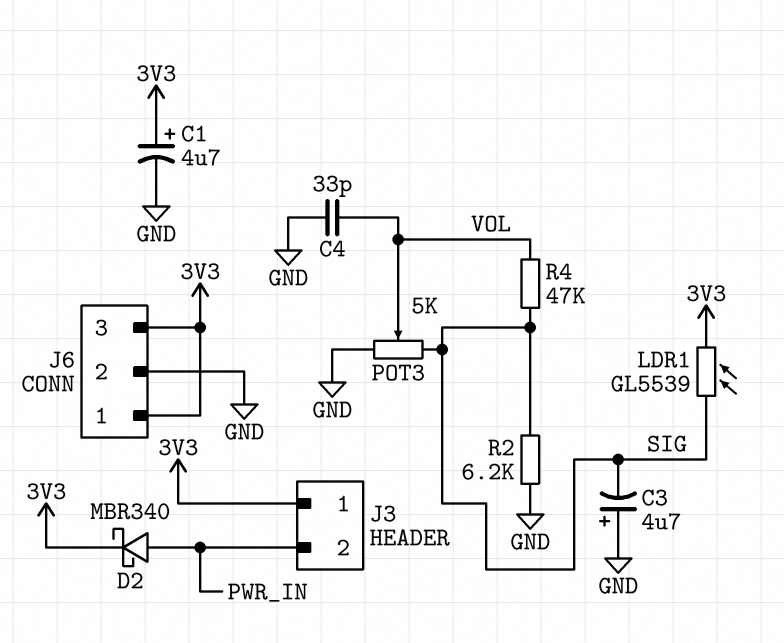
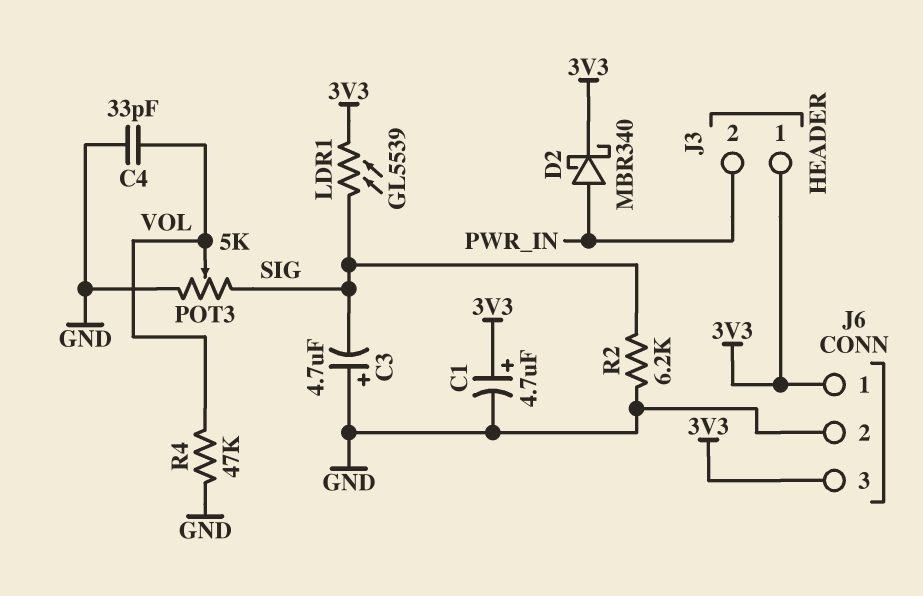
R4: 47k (SIG, VOL) -> 47k (GND, VOL)

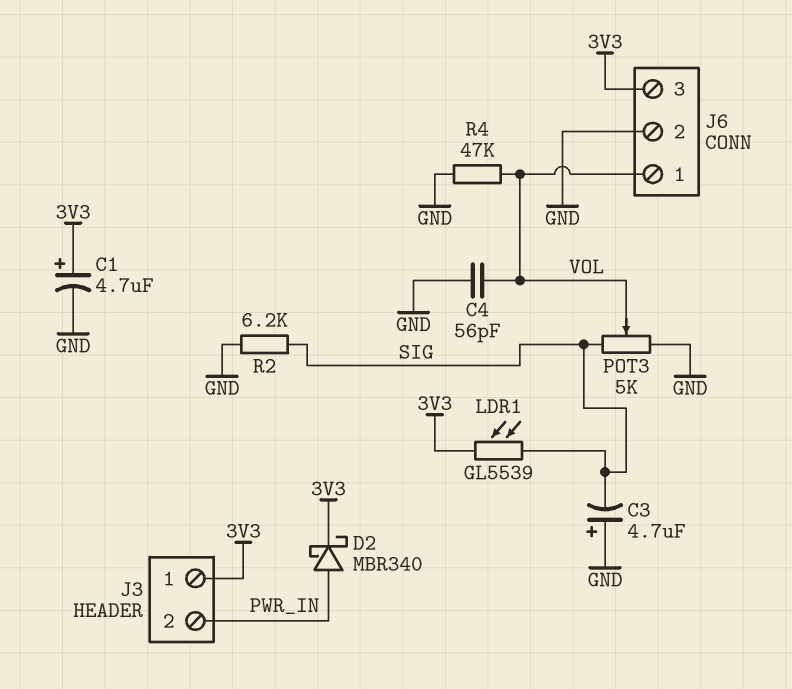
C4: 33pF (GND, VOL) -> 56pF (GND, VOL)
J6 pin 1: 3V3 -> VOL

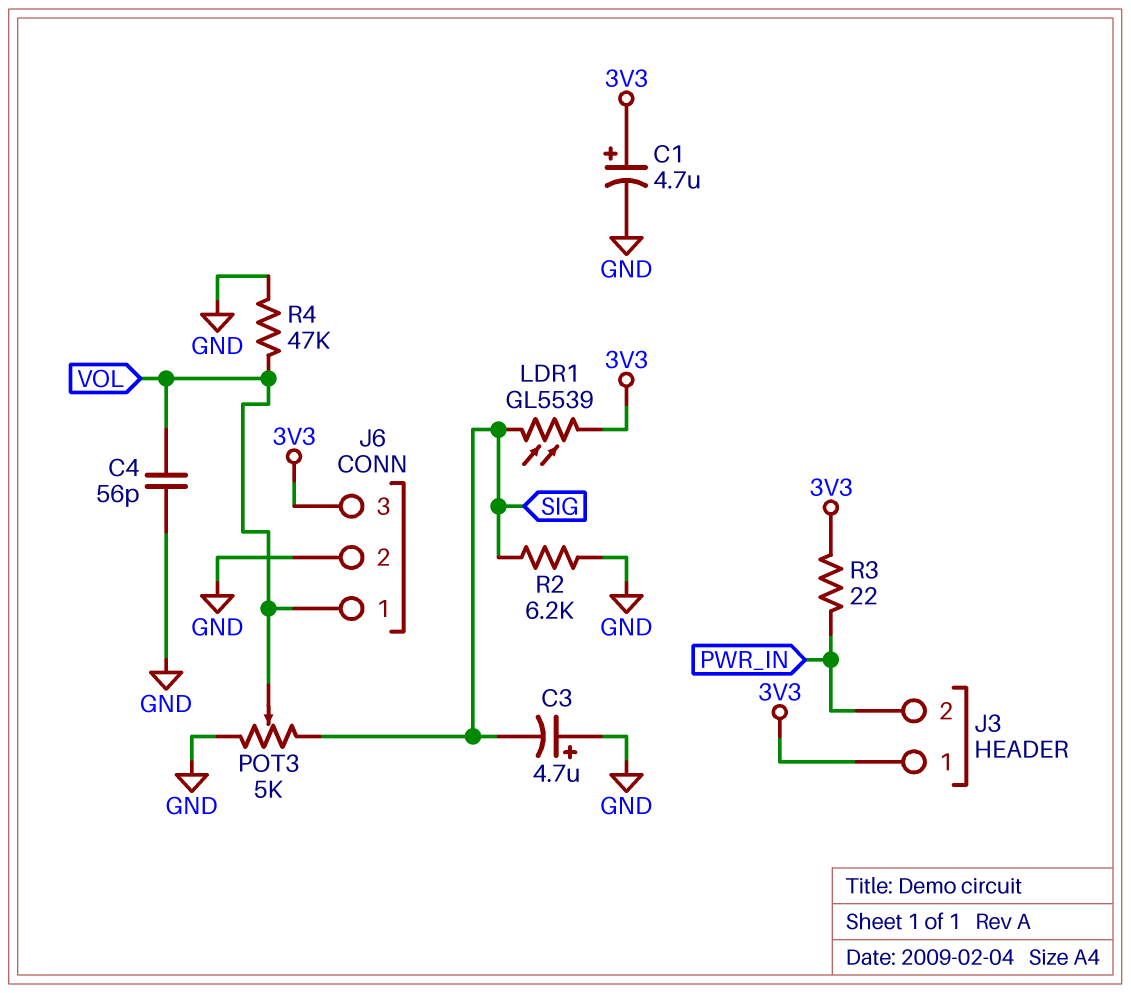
D2: schottky MBR340 (A PWR_IN, K 3V3) -> none
R3: none -> 22 (3V3, PWR_IN)

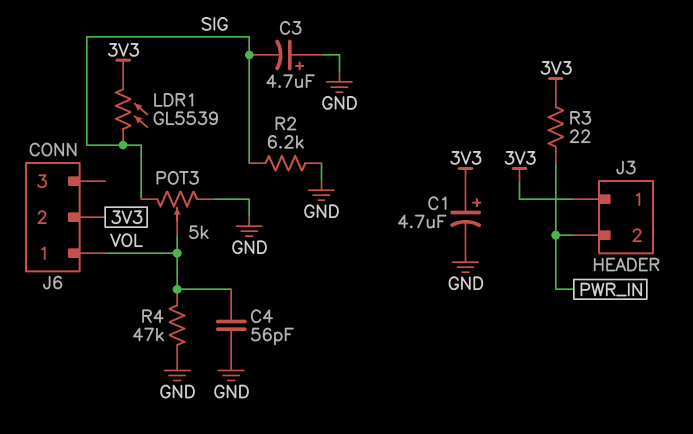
J6 pin 2: GND -> 3V3
J6 pin 3: 3V3 -> none

